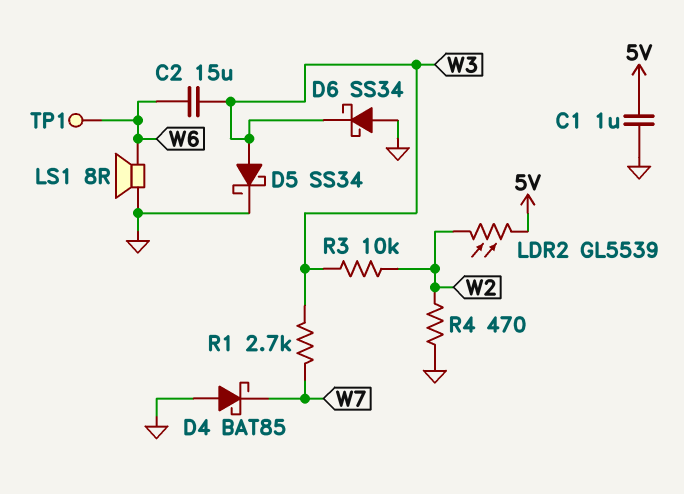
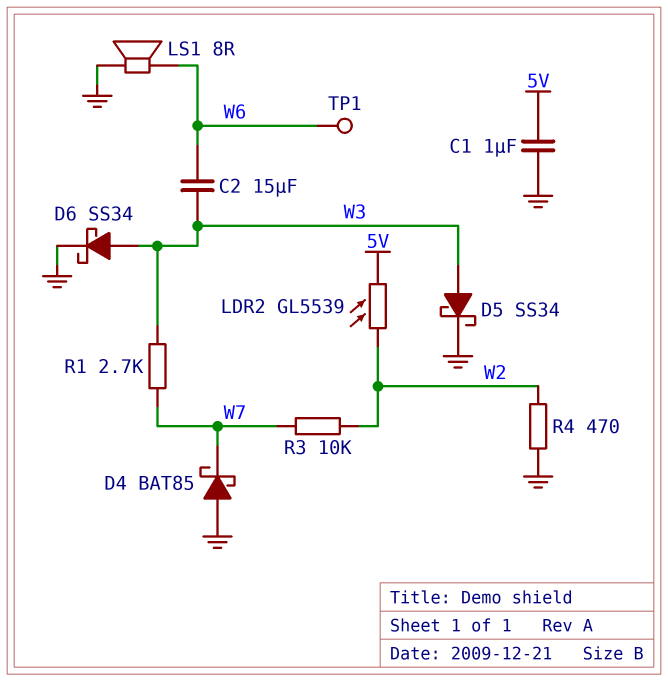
D6: schottky SS34 (A GND, K W3) -> schottky SS34 (A W3, K GND)
R3: 10k (W2, W3) -> 10k (W2, W7)

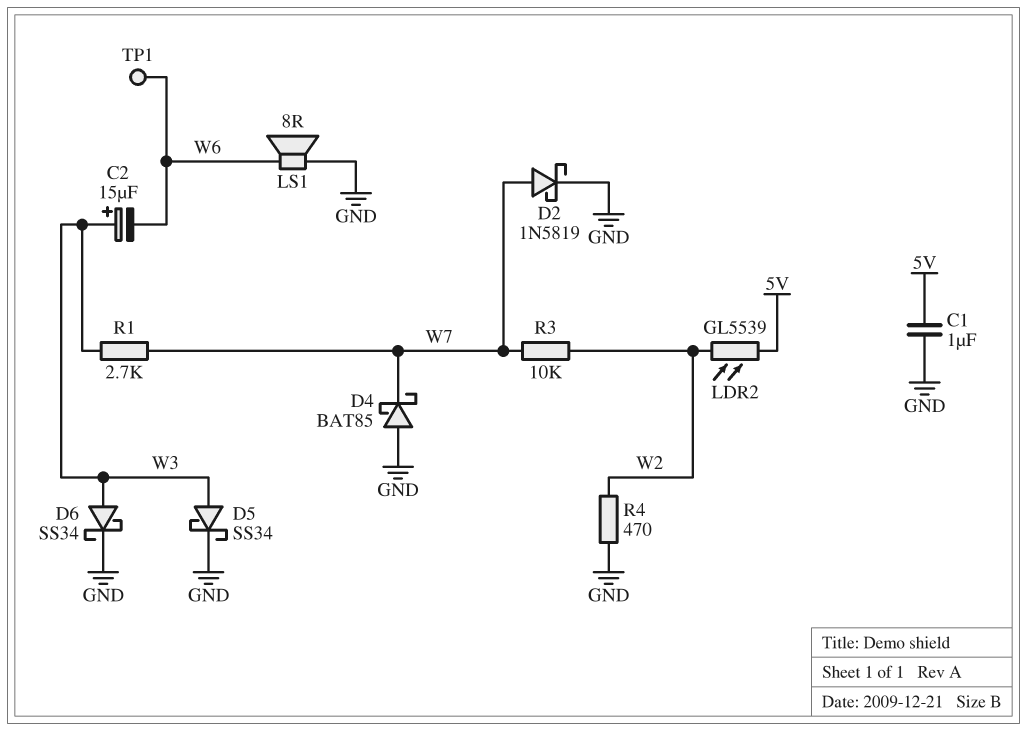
C2: 15uF (W3, W6) -> 15uF (plus W3, minus W6)
D2: none -> schottky 1N5819 (A W7, K GND)

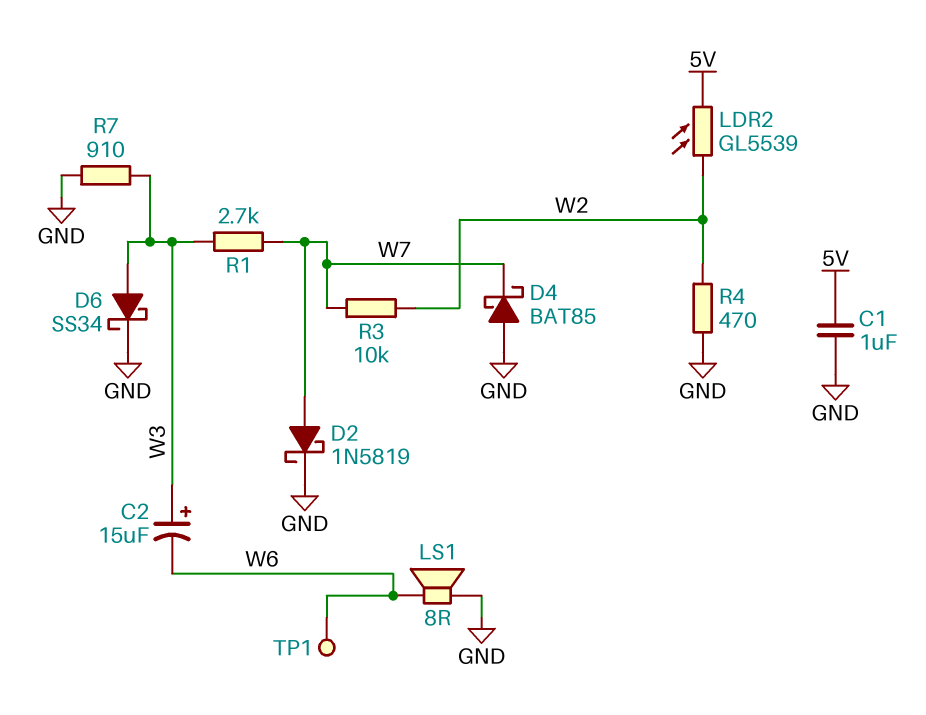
D5: schottky SS34 (A W3, K GND) -> none
R7: none -> 910 (GND, W3)

